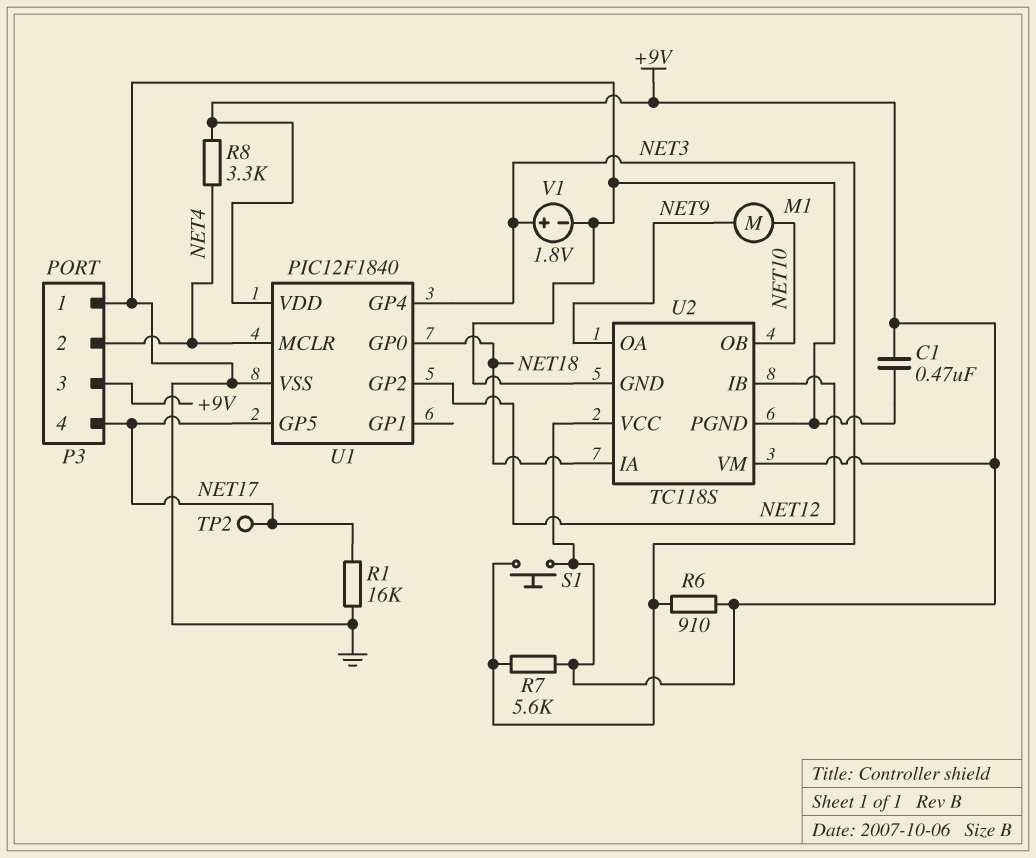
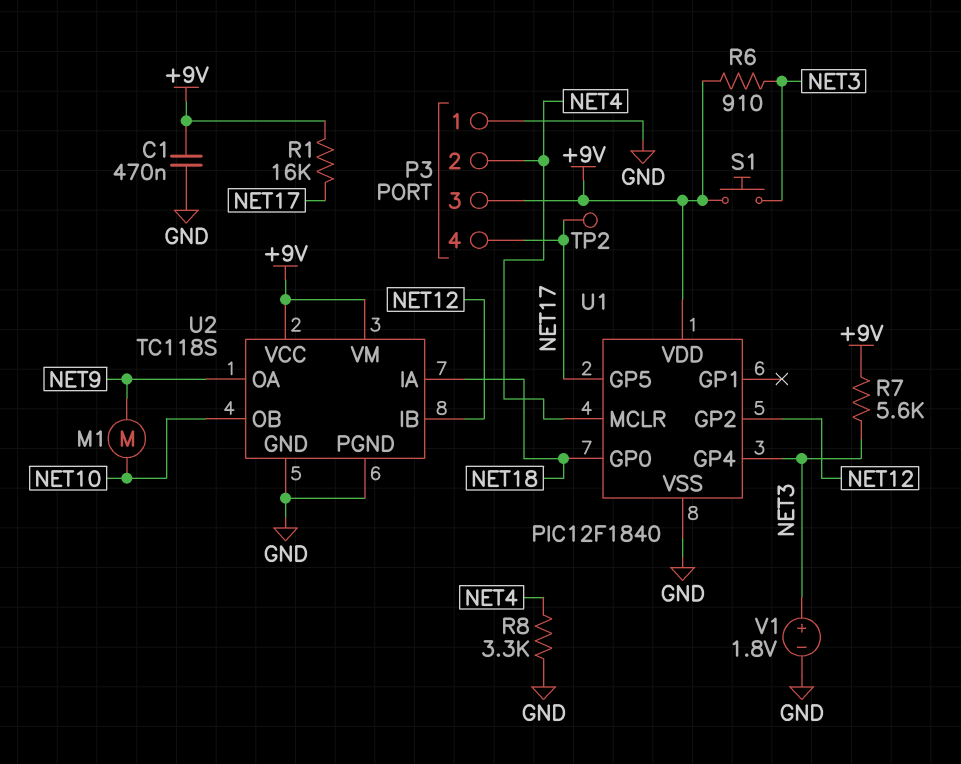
R1: 16k (GND, NET17) -> 16k (+9V, NET17)
R8: 3.3k (+9V, NET4) -> 3.3k (GND, NET4)

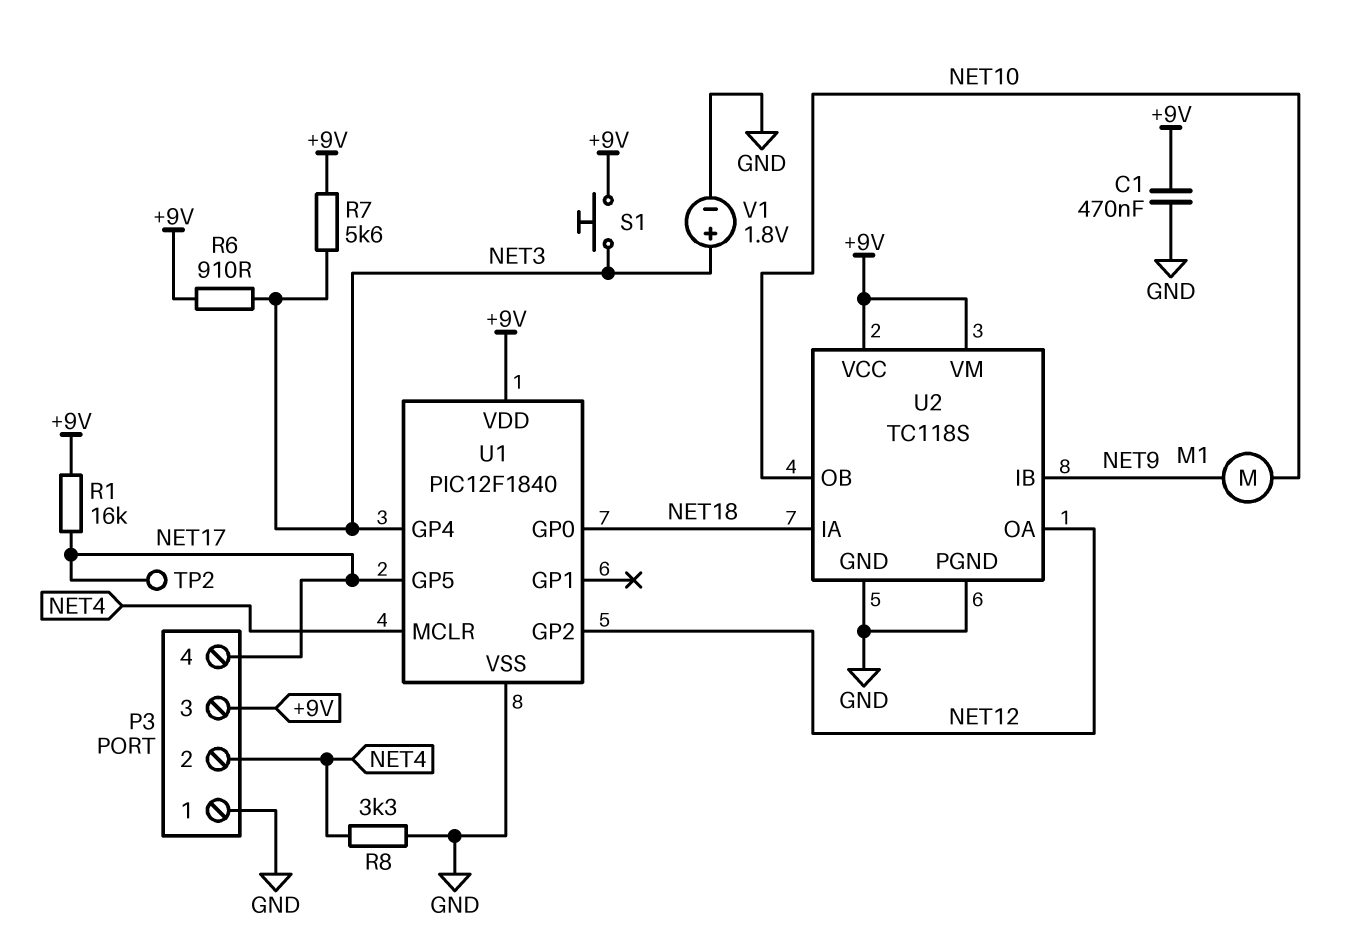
U2 pin IB: NET12 -> NET9
U2 pin OA: NET9 -> NET12

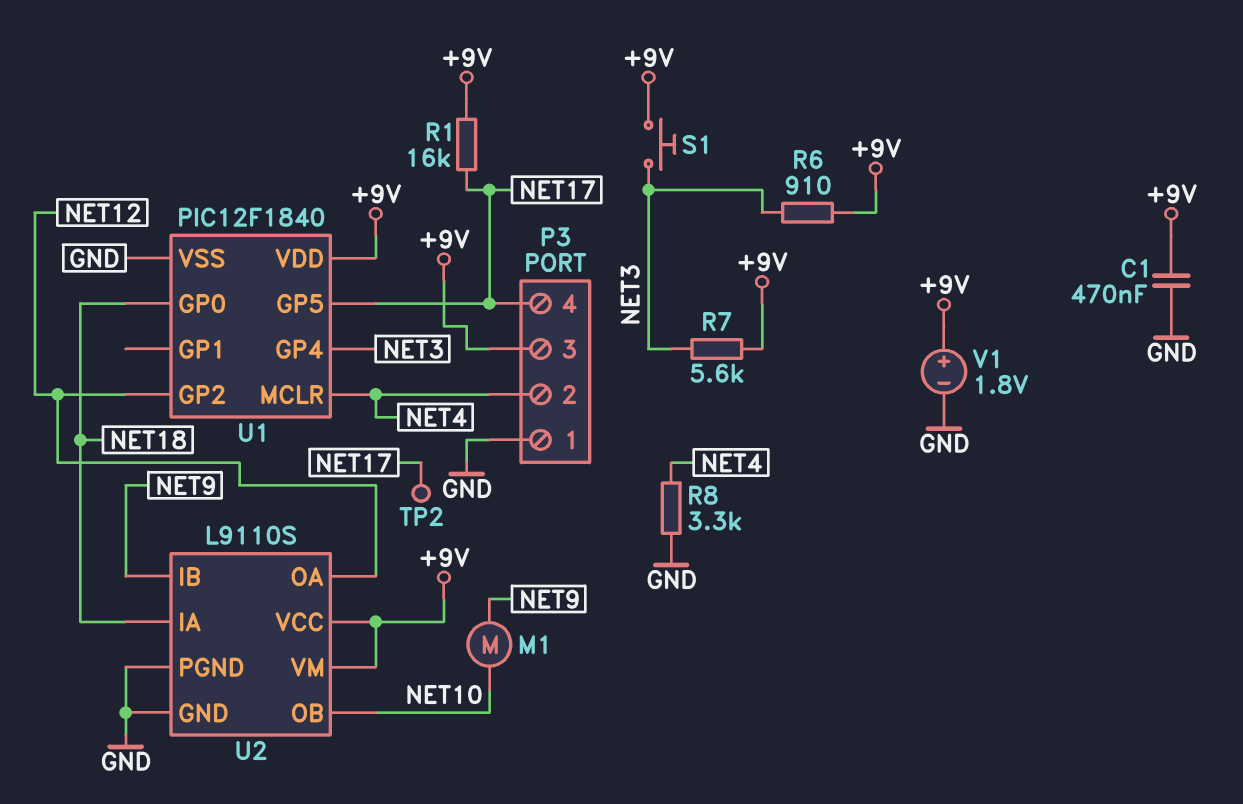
U2: TC118S -> L9110S
V1: 1.8V (plus NET3, minus GND) -> 1.8V (plus +9V, minus GND)

